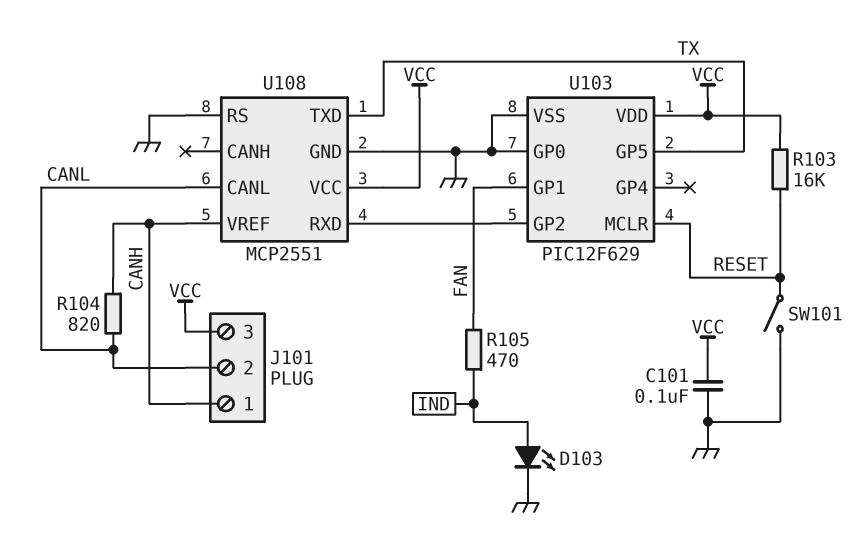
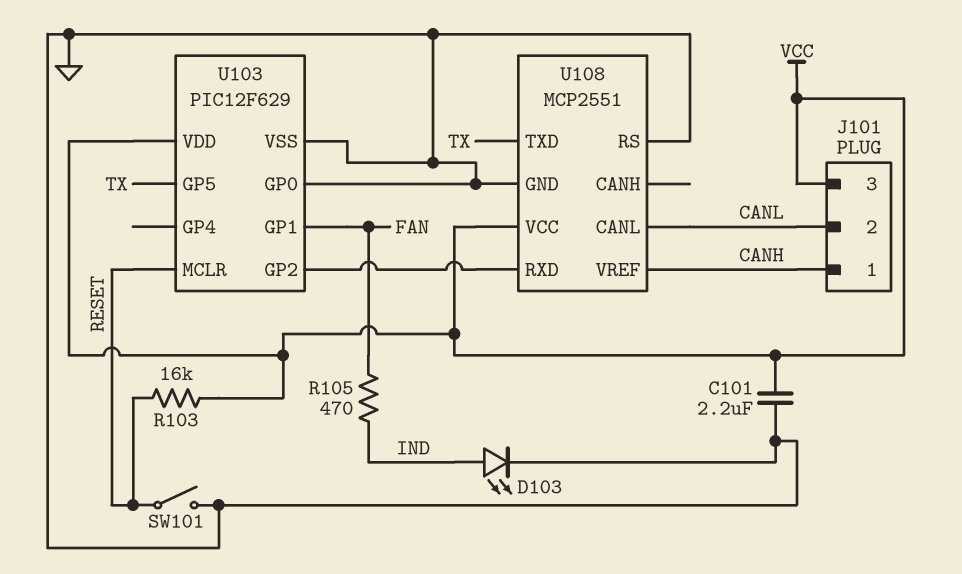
C101: 100nF (GND, VCC) -> 2.2uF (GND, VCC)
R104: 820 (CANH, CANL) -> none

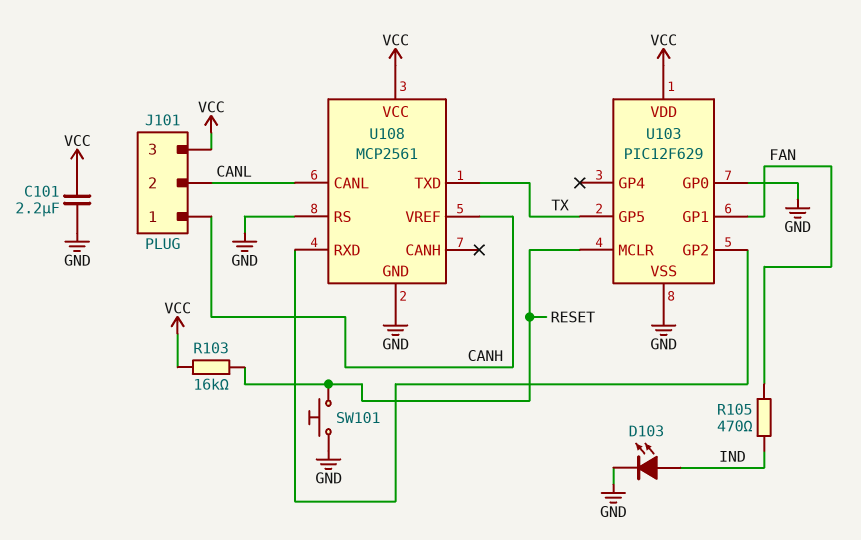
SW101: switch (GND, RESET) -> button (GND, RESET)
U108: MCP2551 -> MCP2561

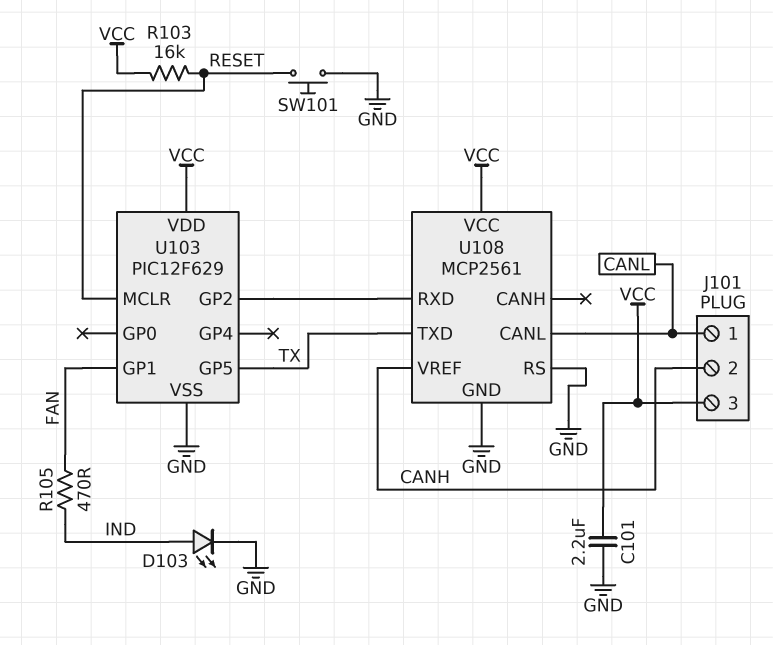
J101 pin 1: CANH -> CANL
J101 pin 2: CANL -> CANH
U103 pin GP0: GND -> none

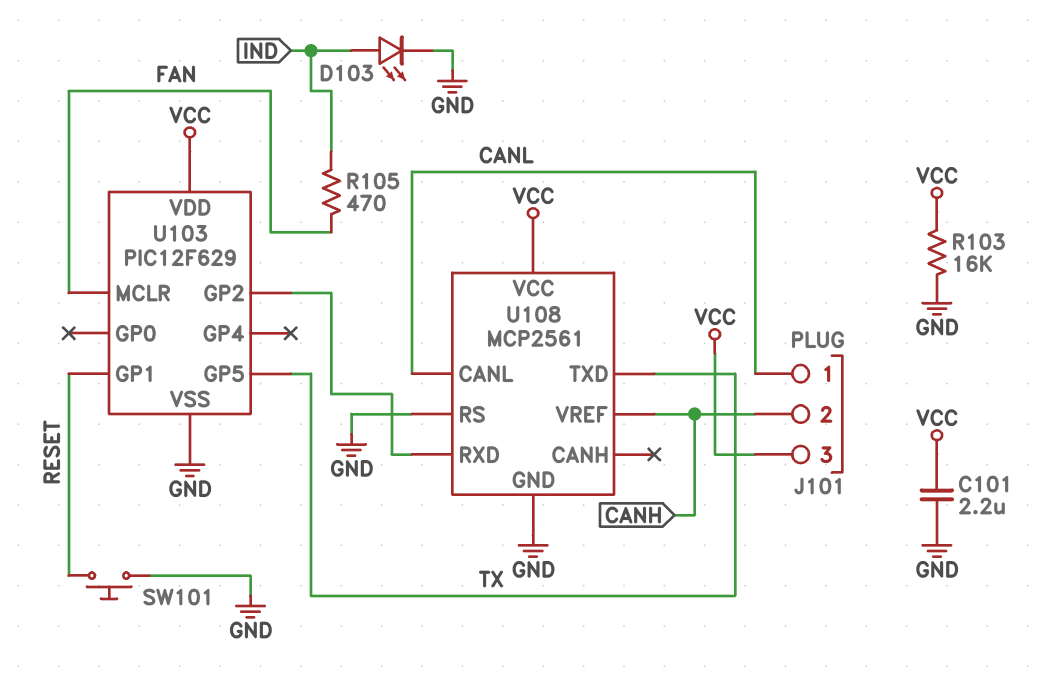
R103: 16k (RESET, VCC) -> 16k (GND, VCC)
U103 pin GP1: FAN -> RESET
U103 pin MCLR: RESET -> FAN

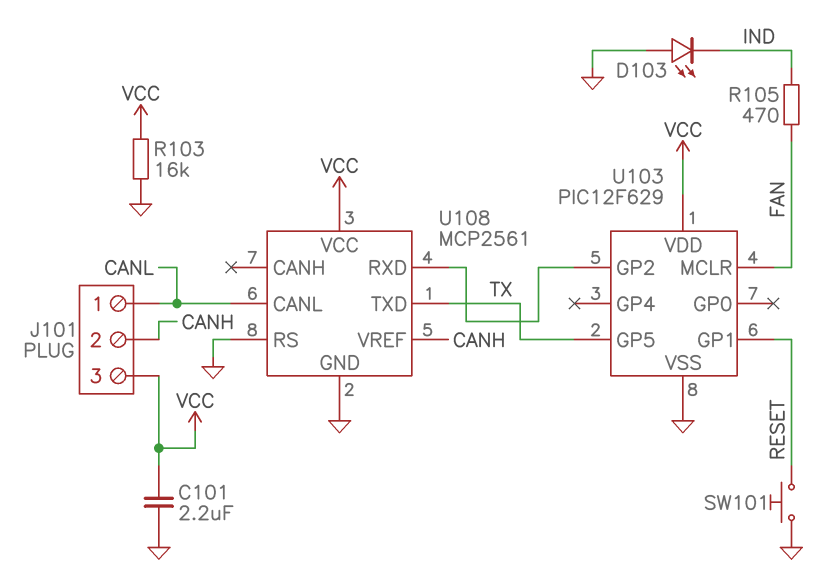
D103: LED (A IND, K GND) -> LED (A GND, K IND)

